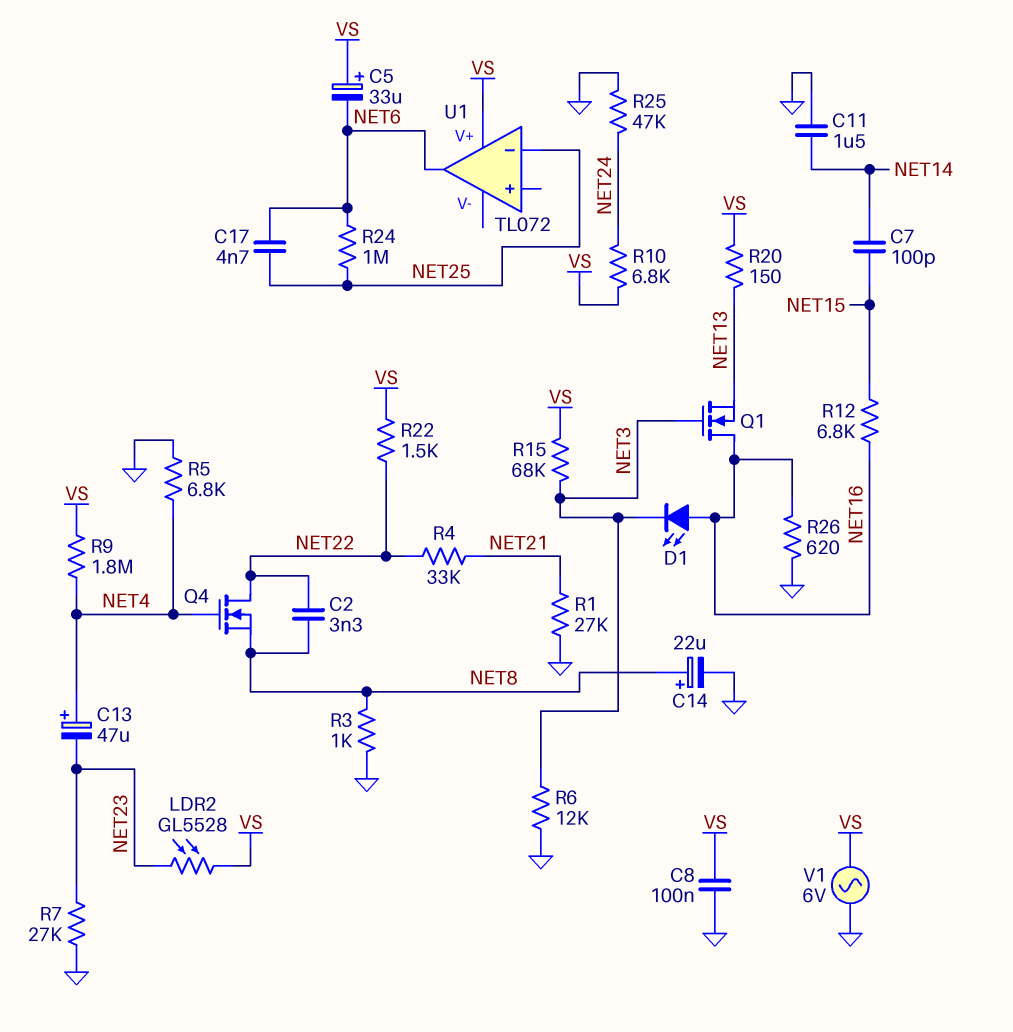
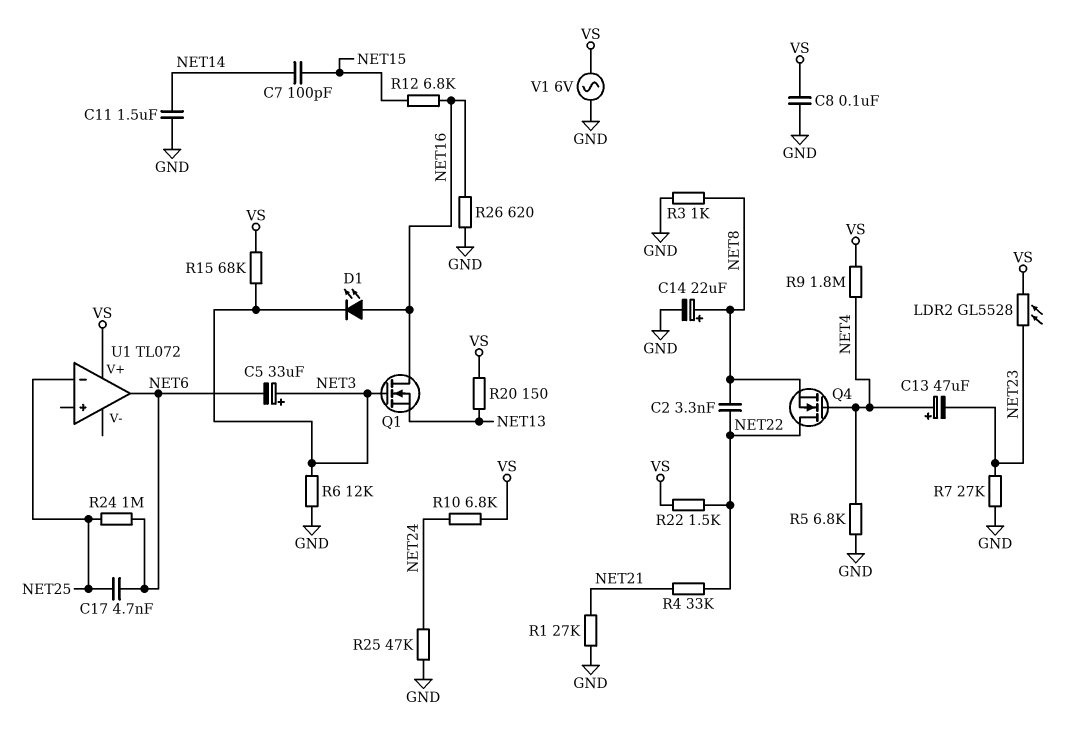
C5: 33uF (plus VS, minus NET6) -> 33uF (plus NET3, minus NET6)

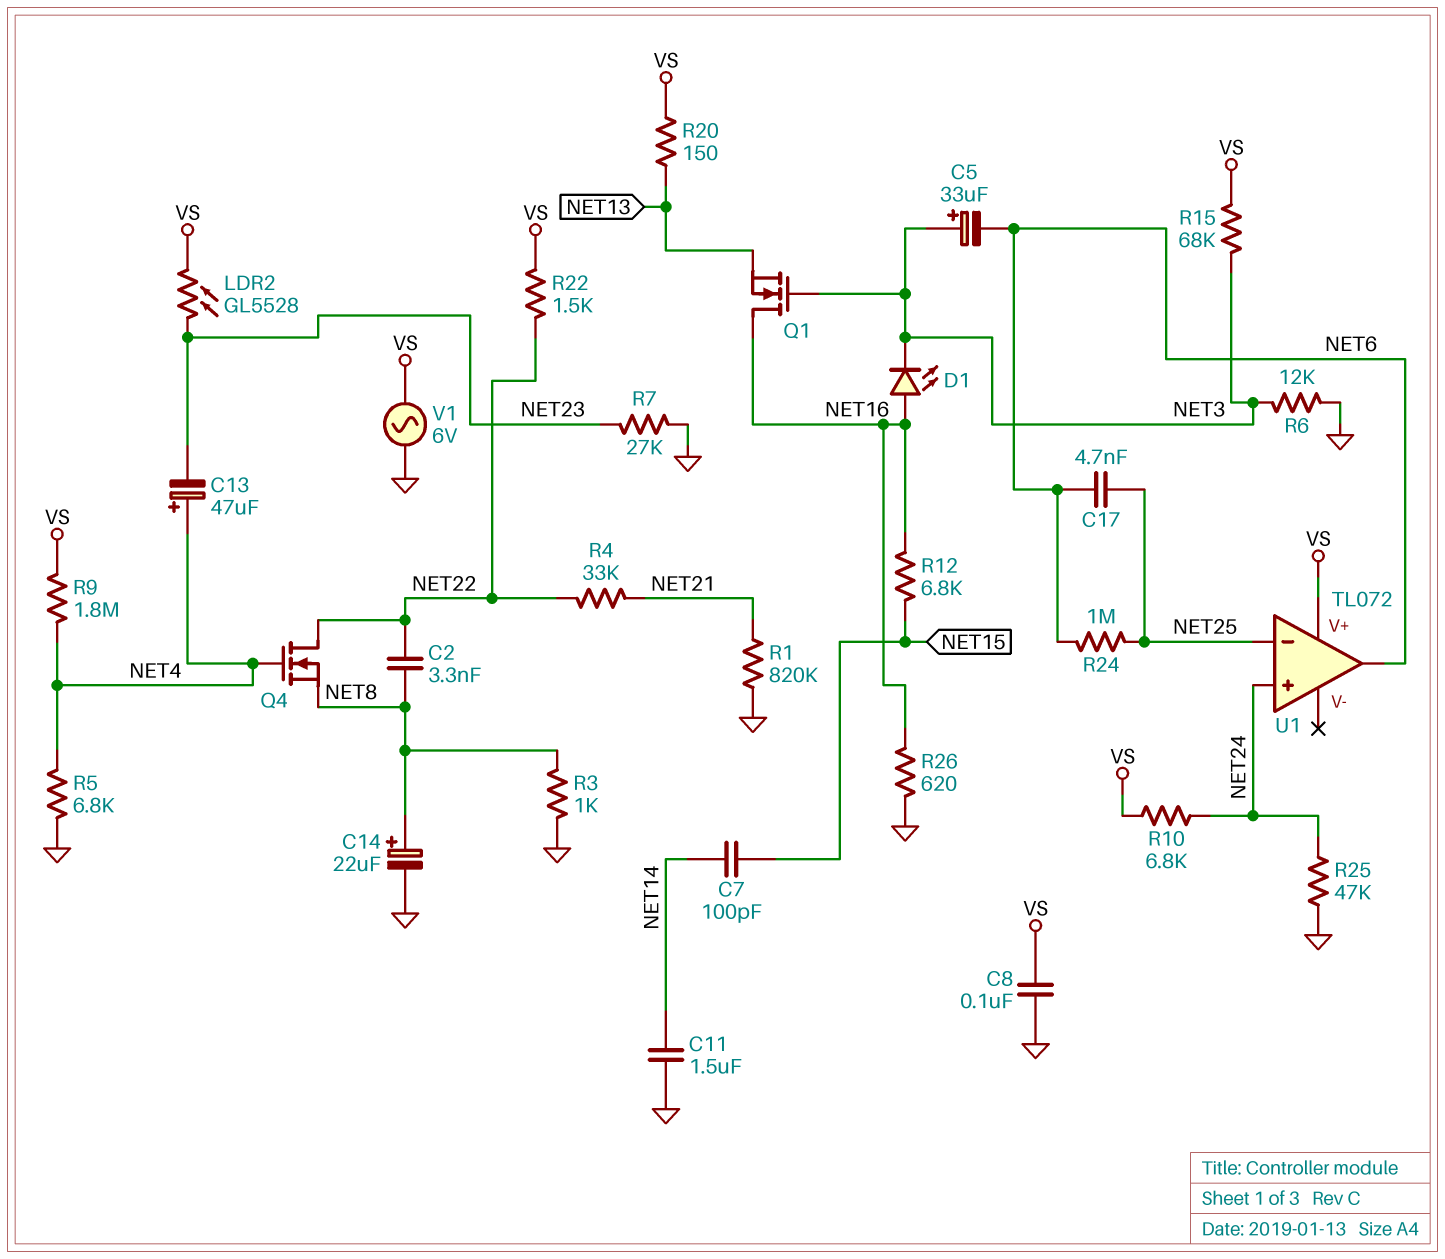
R1: 27k (GND, NET21) -> 820k (GND, NET21)
U1 pin in+: none -> NET24

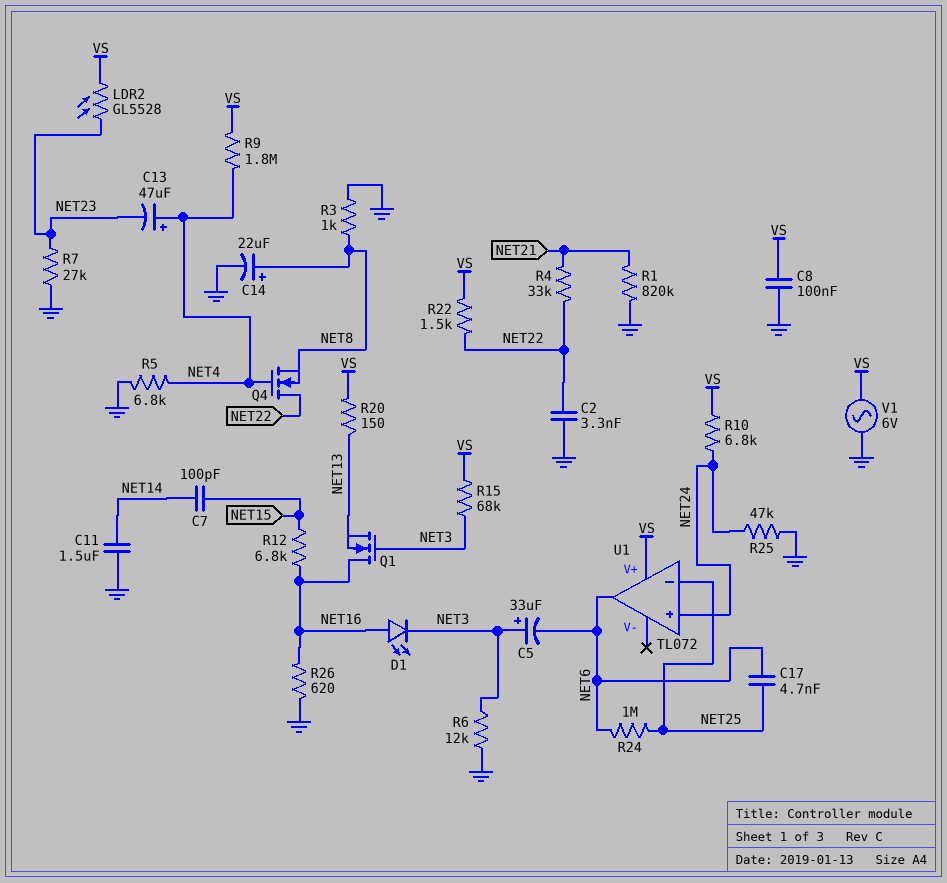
C2: 3.3nF (NET8, NET22) -> 3.3nF (GND, NET22)

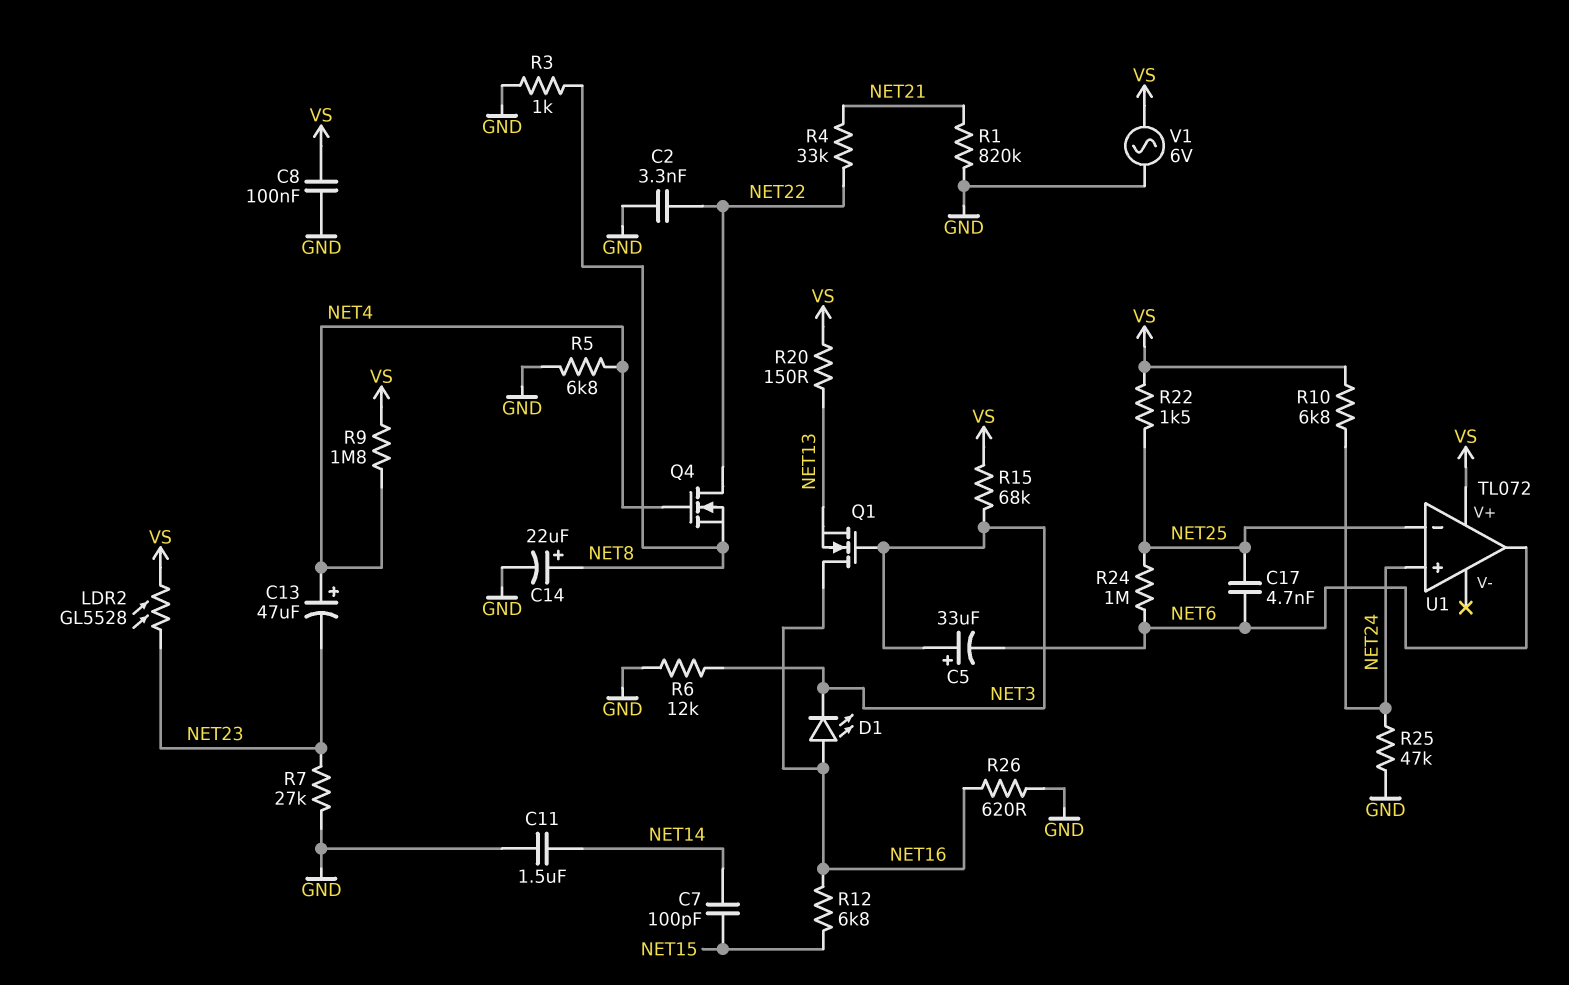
R22: 1.5k (NET22, VS) -> 1.5k (NET25, VS)

